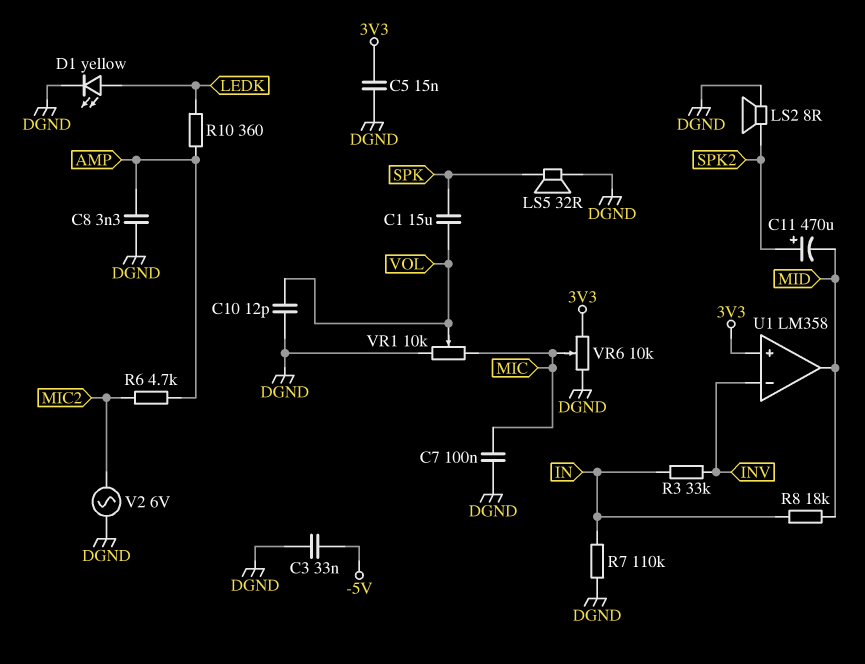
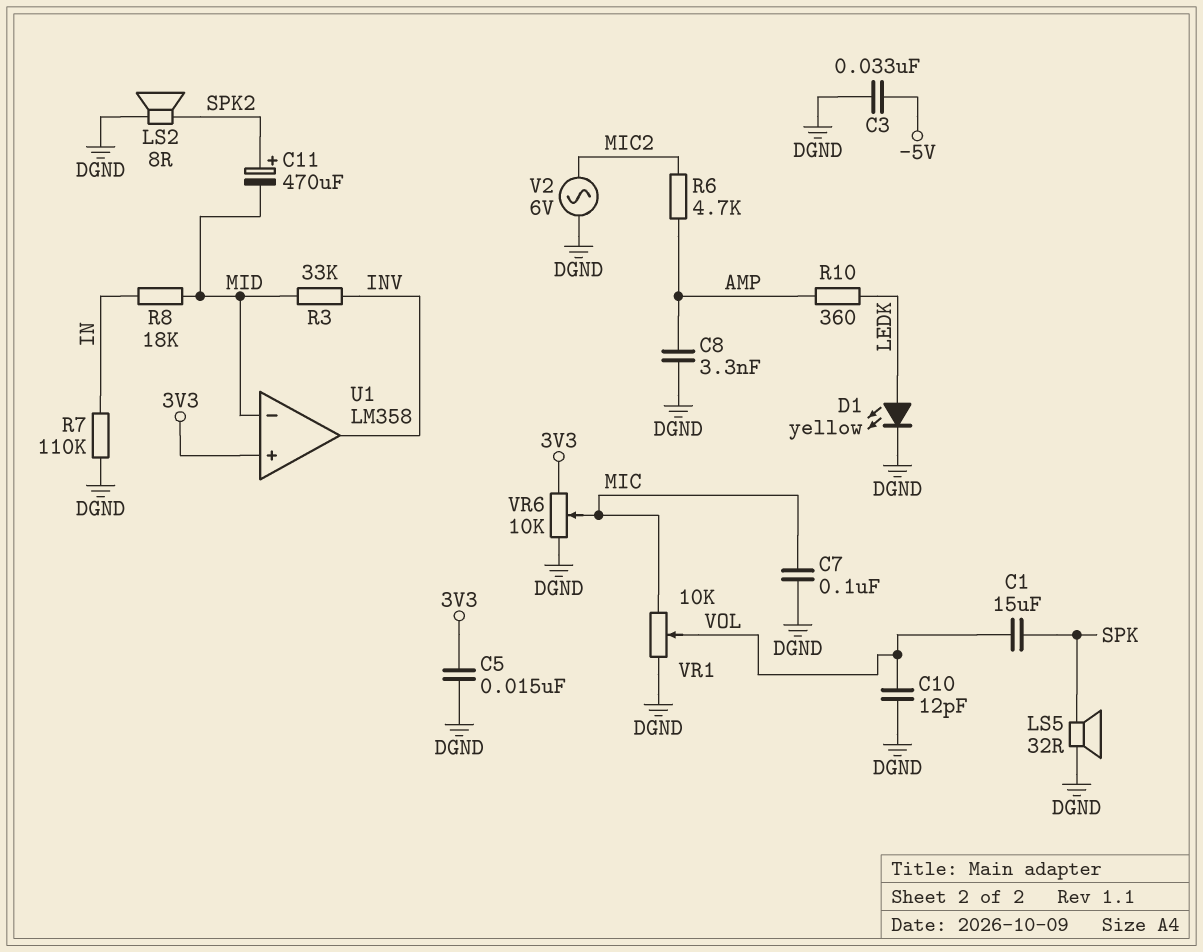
R3: 33k (IN, INV) -> 33k (INV, MID)
U1 pin in-: INV -> MID
U1 pin out: MID -> INV

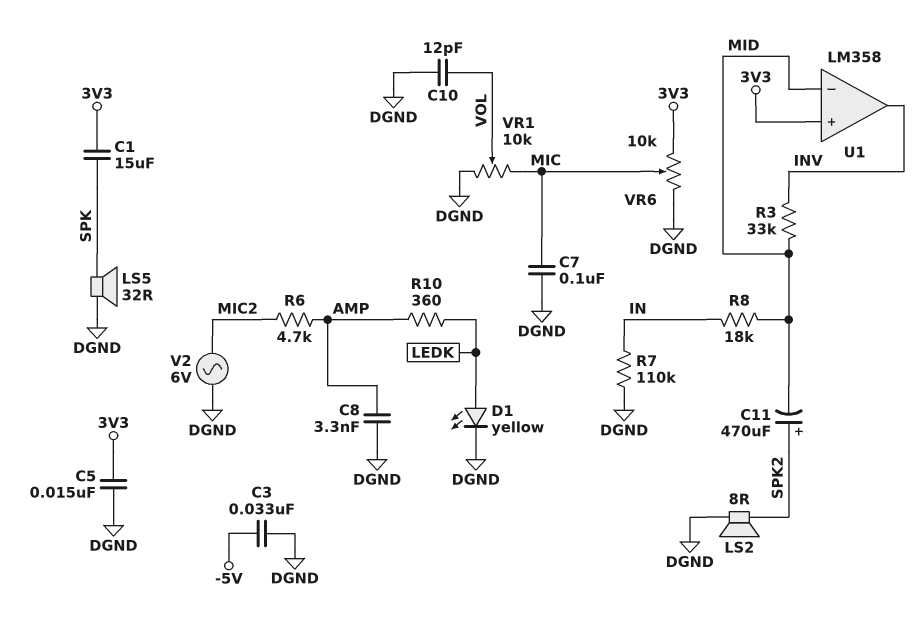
C1: 15uF (SPK, VOL) -> 15uF (3V3, SPK)

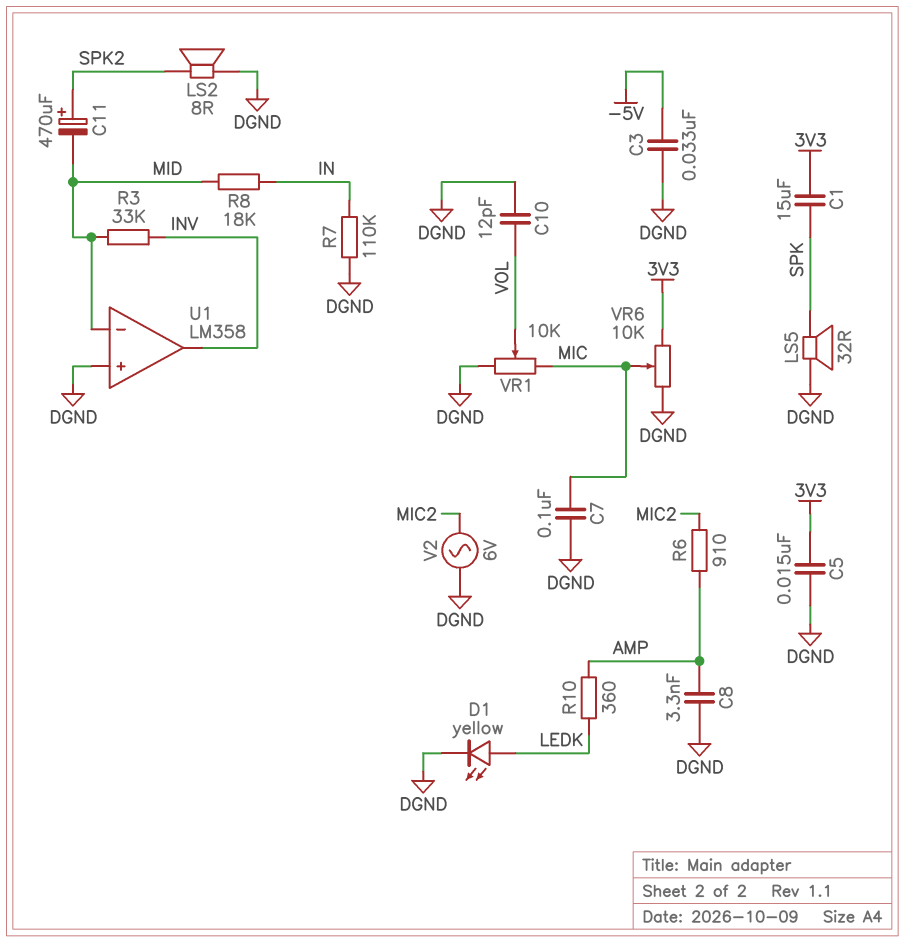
R6: 4.7k (AMP, MIC2) -> 910 (AMP, MIC2)
U1 pin in+: 3V3 -> DGND

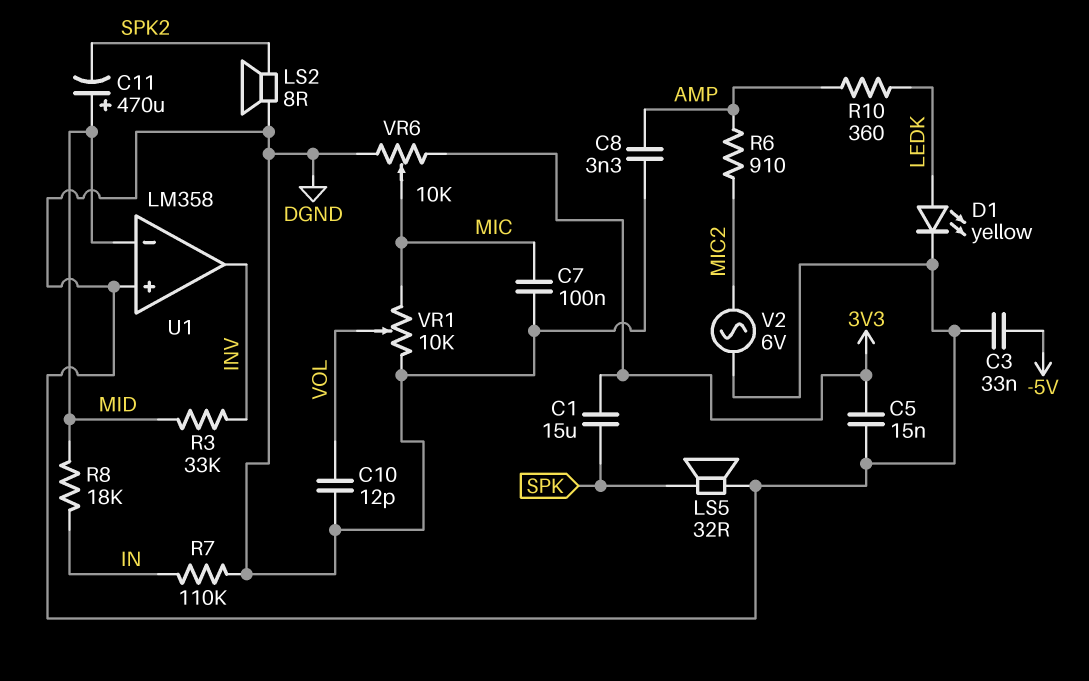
C11: 470uF (plus SPK2, minus MID) -> 470uF (plus MID, minus SPK2)

